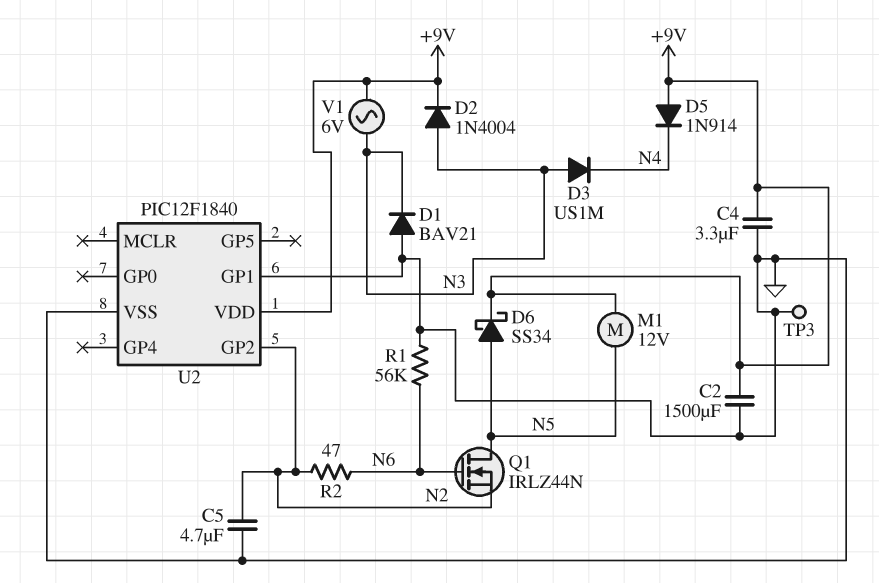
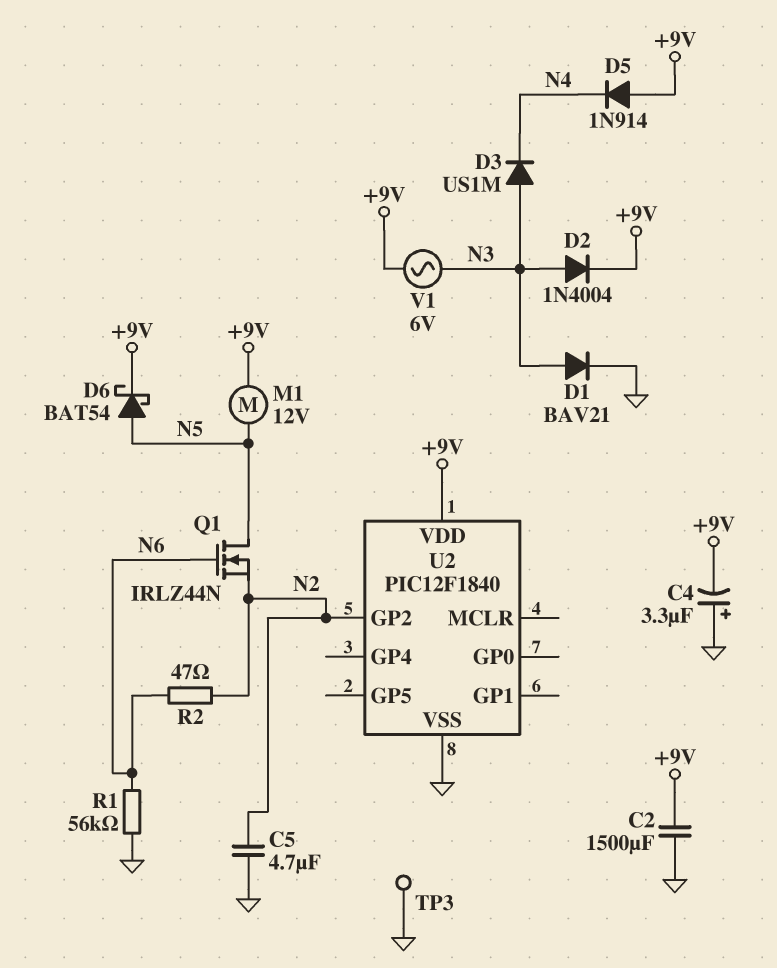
C4: 3.3uF (+9V, GND) -> 3.3uF (plus GND, minus +9V)
D1: diode BAV21 (A GND, K N3) -> diode BAV21 (A N3, K GND)
D6: schottky SS34 (A N5, K +9V) -> schottky BAT54 (A N5, K +9V)
U2 pin GP1: GND -> none

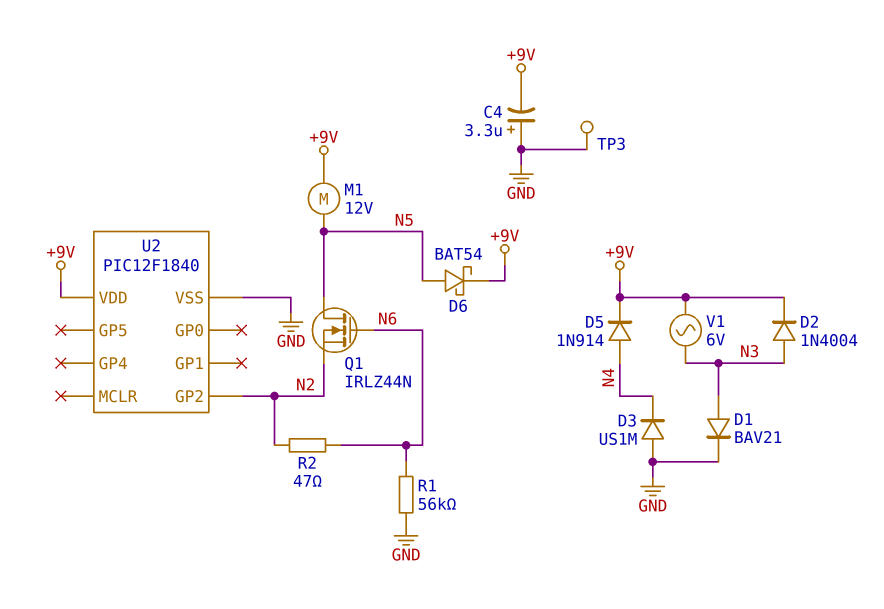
C2: 1500uF (+9V, GND) -> none
C5: 4.7uF (GND, N2) -> none
D3: diode US1M (A N3, K N4) -> diode US1M (A GND, K N4)
D5: diode 1N914 (A +9V, K N4) -> diode 1N914 (A N4, K +9V)

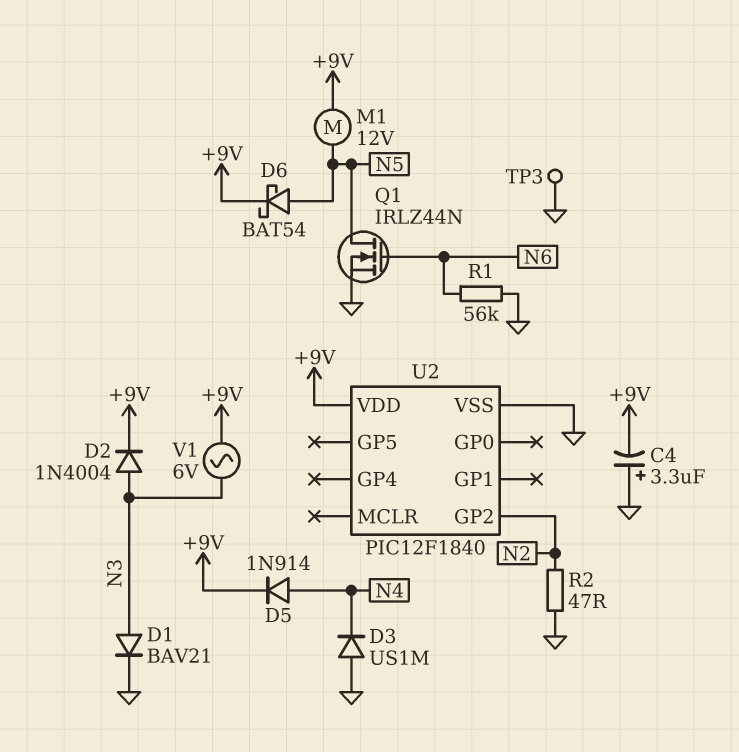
Q1: NMOS IRLZ44N (G N6, D N5, S N2) -> NMOS IRLZ44N (G N6, D N5, S GND)
R2: 47 (N2, N6) -> 47 (GND, N2)

